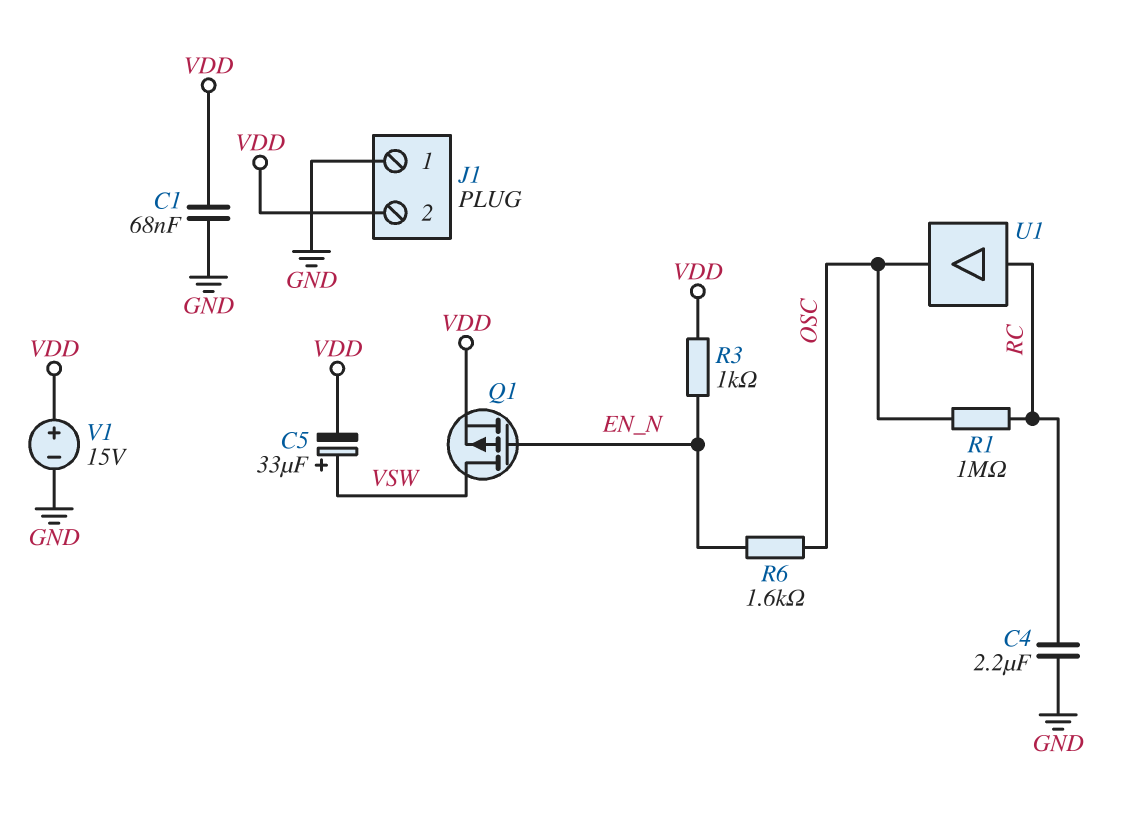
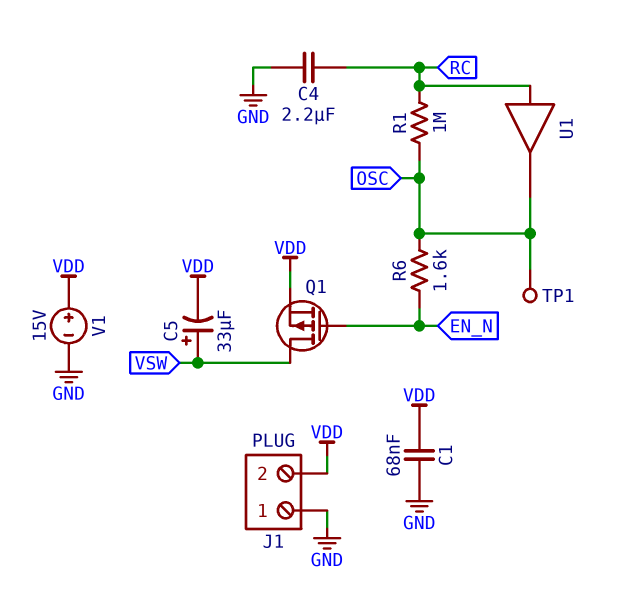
R3: 1k (EN_N, VDD) -> none
TP1: none -> test point (OSC)

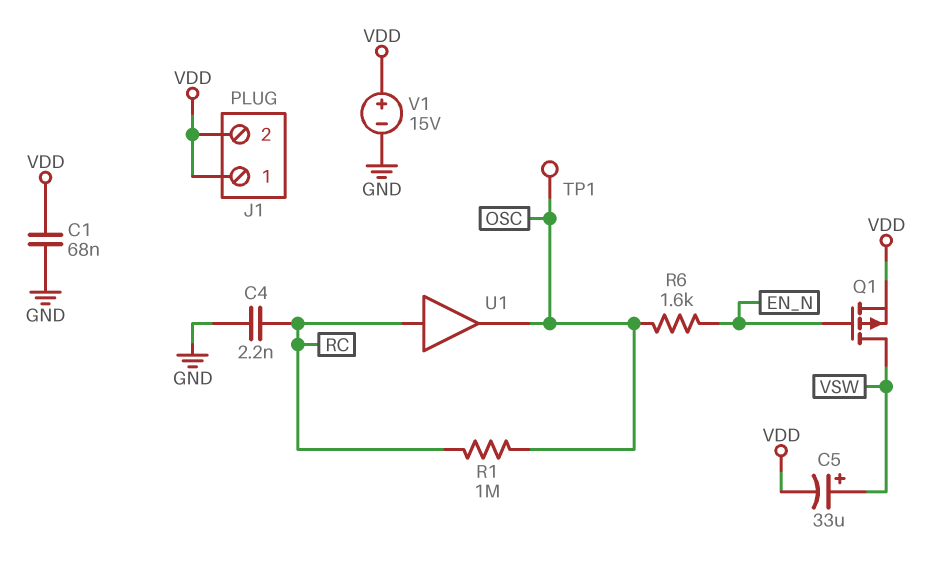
C4: 2.2uF (GND, RC) -> 2.2nF (GND, RC)
J1 pin 1: GND -> VDD

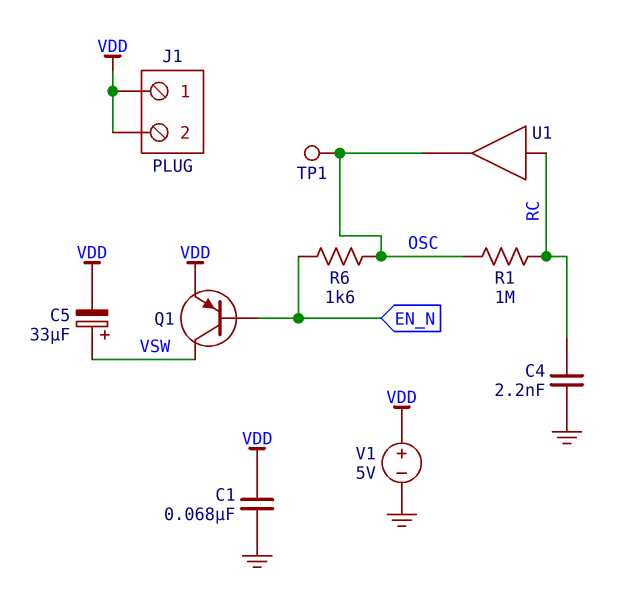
Q1: PMOS (G EN_N, D VSW, S VDD) -> PNP (B EN_N, C VSW, E VDD)
V1: 15V (plus VDD, minus GND) -> 5V (plus VDD, minus GND)

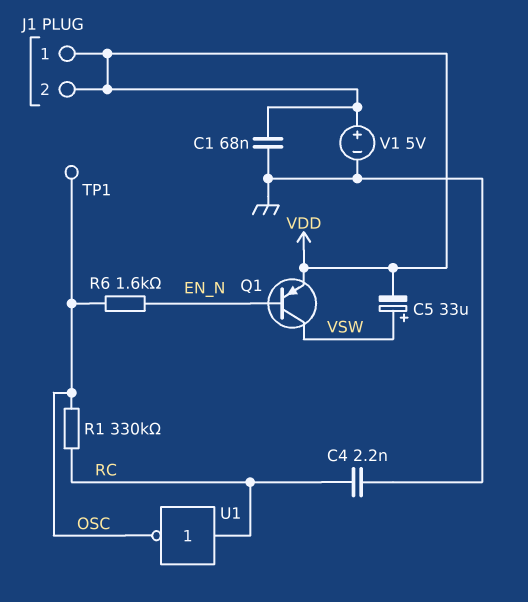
R1: 1M (OSC, RC) -> 330k (OSC, RC)
U1: buffer (in RC, out OSC) -> NOT (in RC, out OSC)

